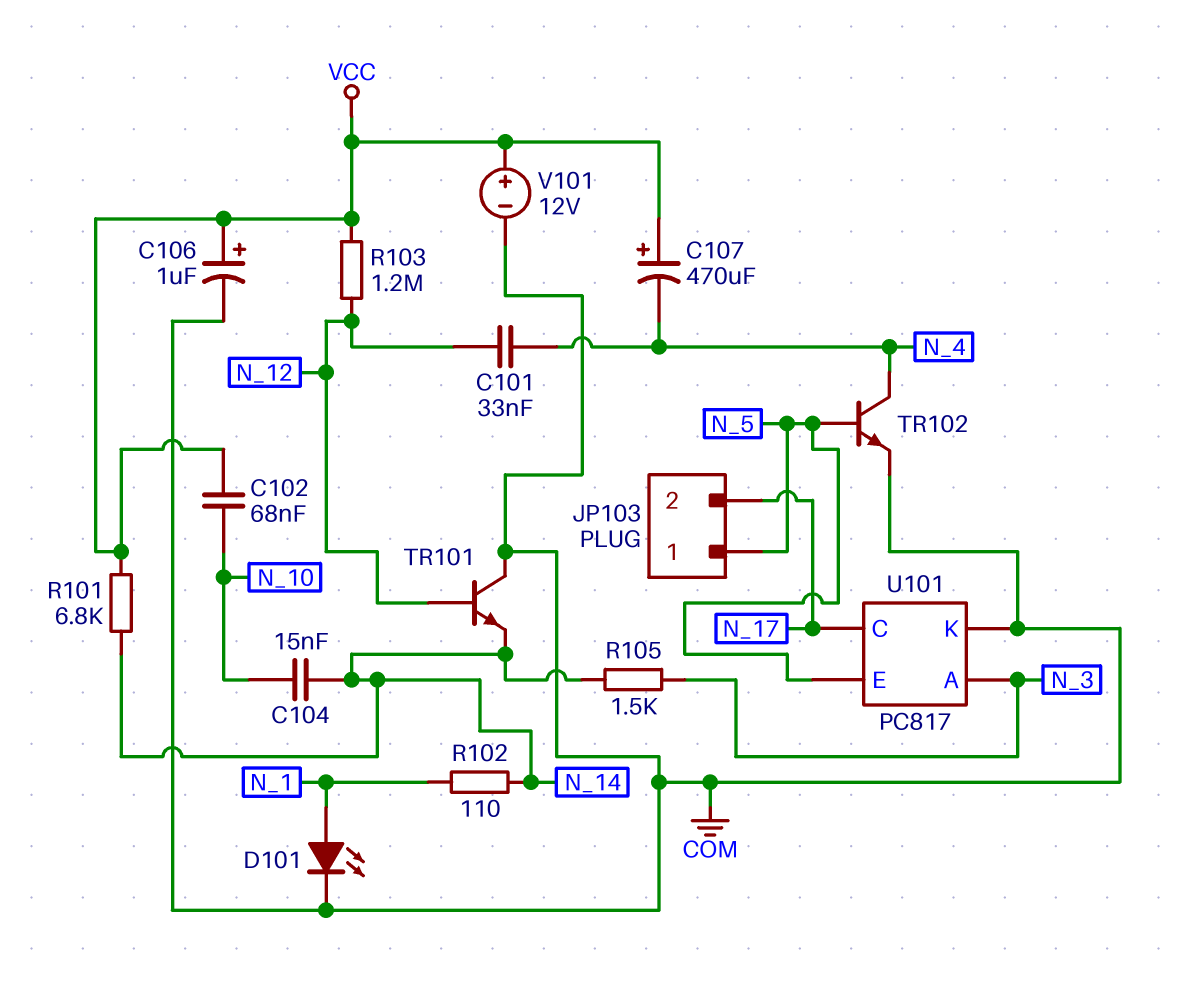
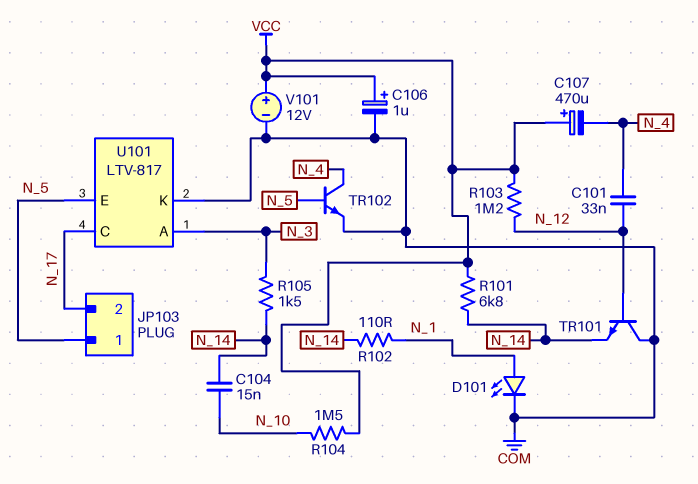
C102: 68nF (N_10, VCC) -> none
R104: none -> 1.5M (N_10, VCC)
U101: PC817 -> LTV-817

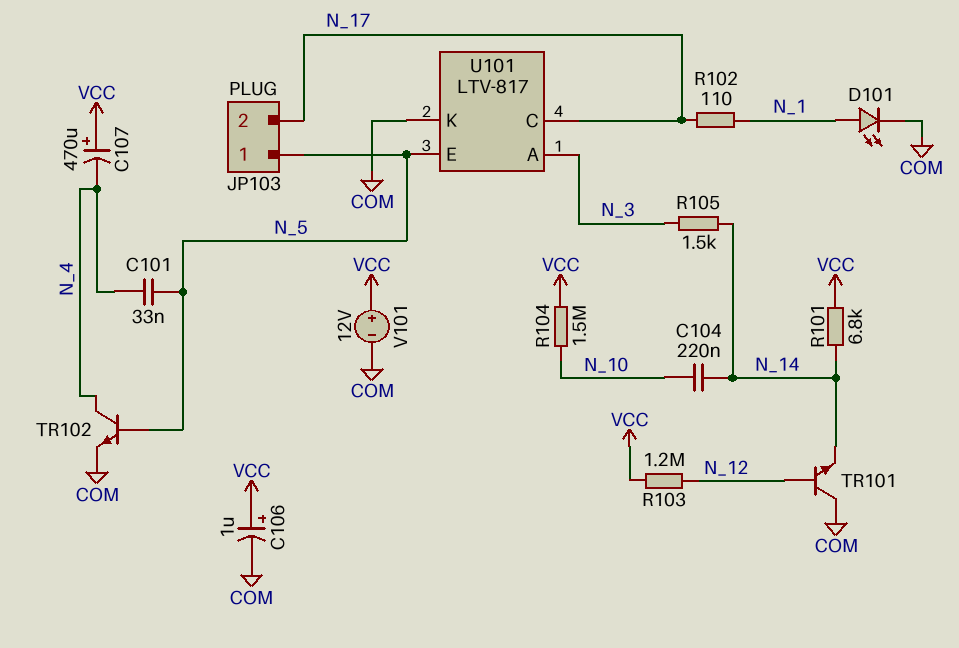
C101: 33nF (N_4, N_12) -> 33nF (N_4, N_5)
C104: 15nF (N_10, N_14) -> 220nF (N_10, N_14)
R102: 110 (N_1, N_14) -> 110 (N_1, N_17)

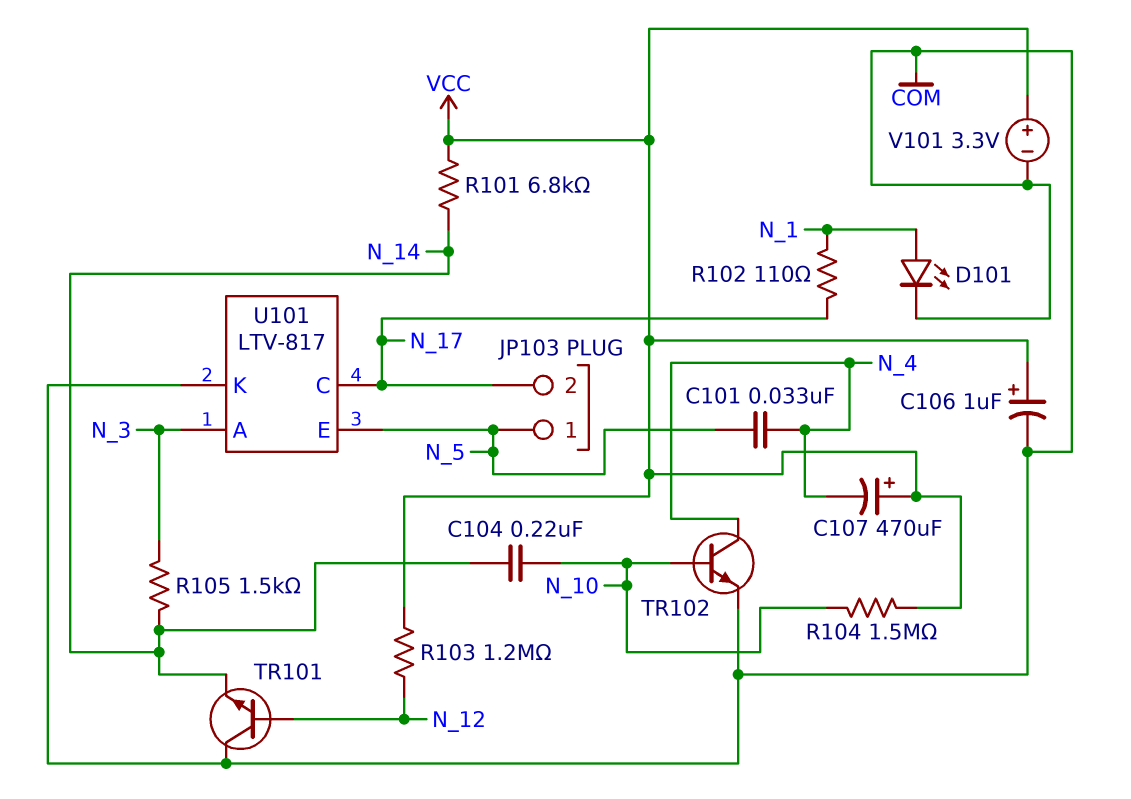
TR102: NPN (B N_5, C N_4, E COM) -> NPN (B N_10, C N_4, E COM)
V101: 12V (plus VCC, minus COM) -> 3.3V (plus VCC, minus COM)

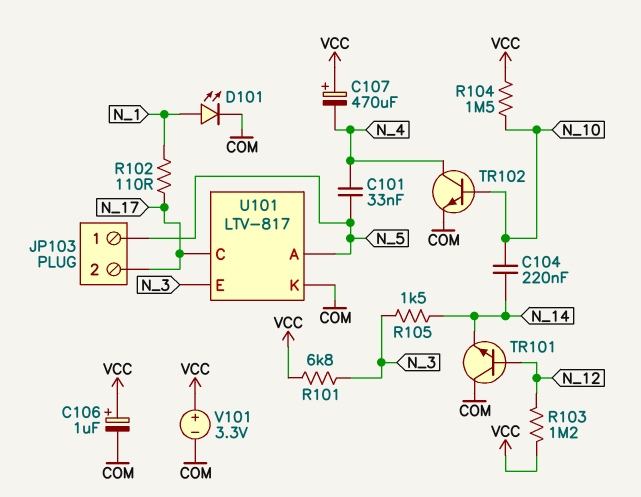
R101: 6.8k (N_14, VCC) -> 6.8k (N_3, VCC)
U101 pin A: N_3 -> N_5
U101 pin E: N_5 -> N_3

